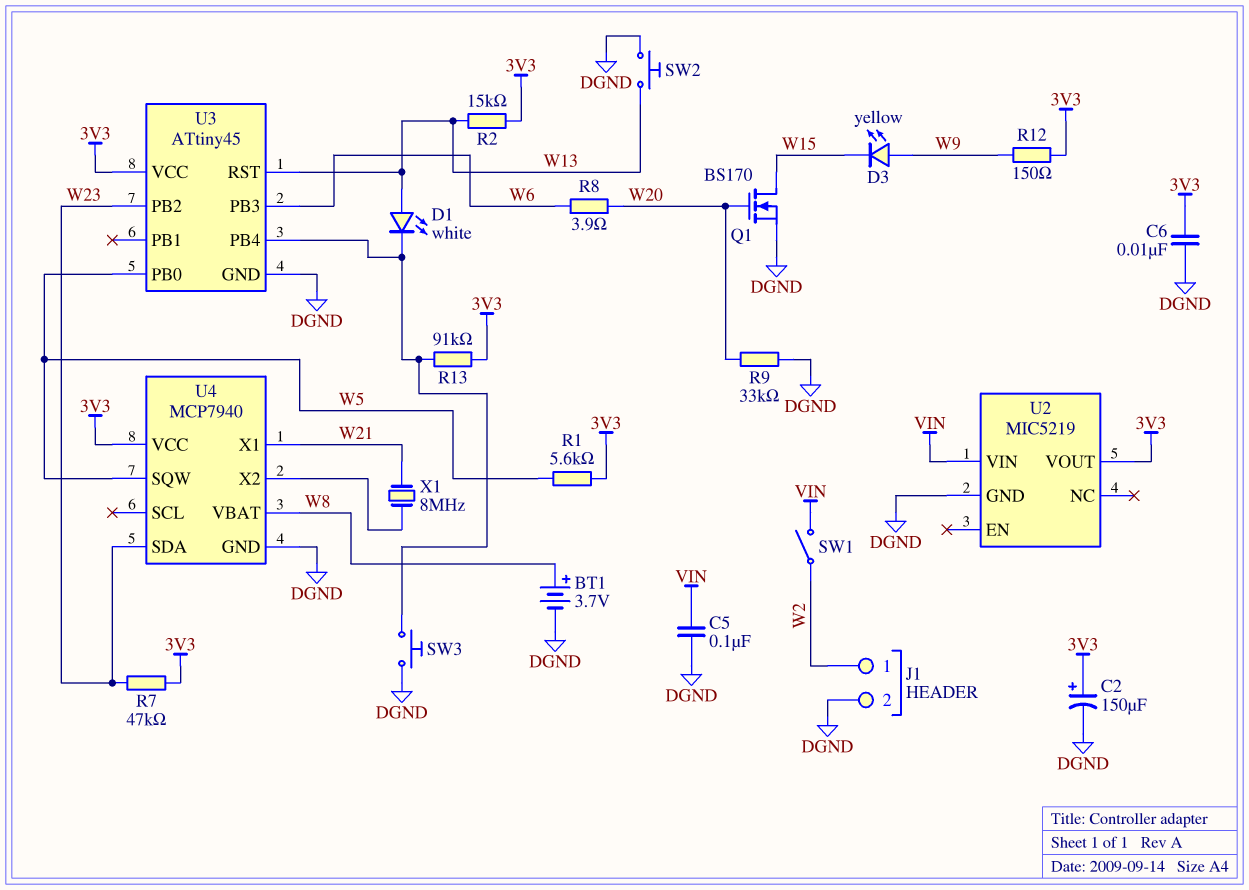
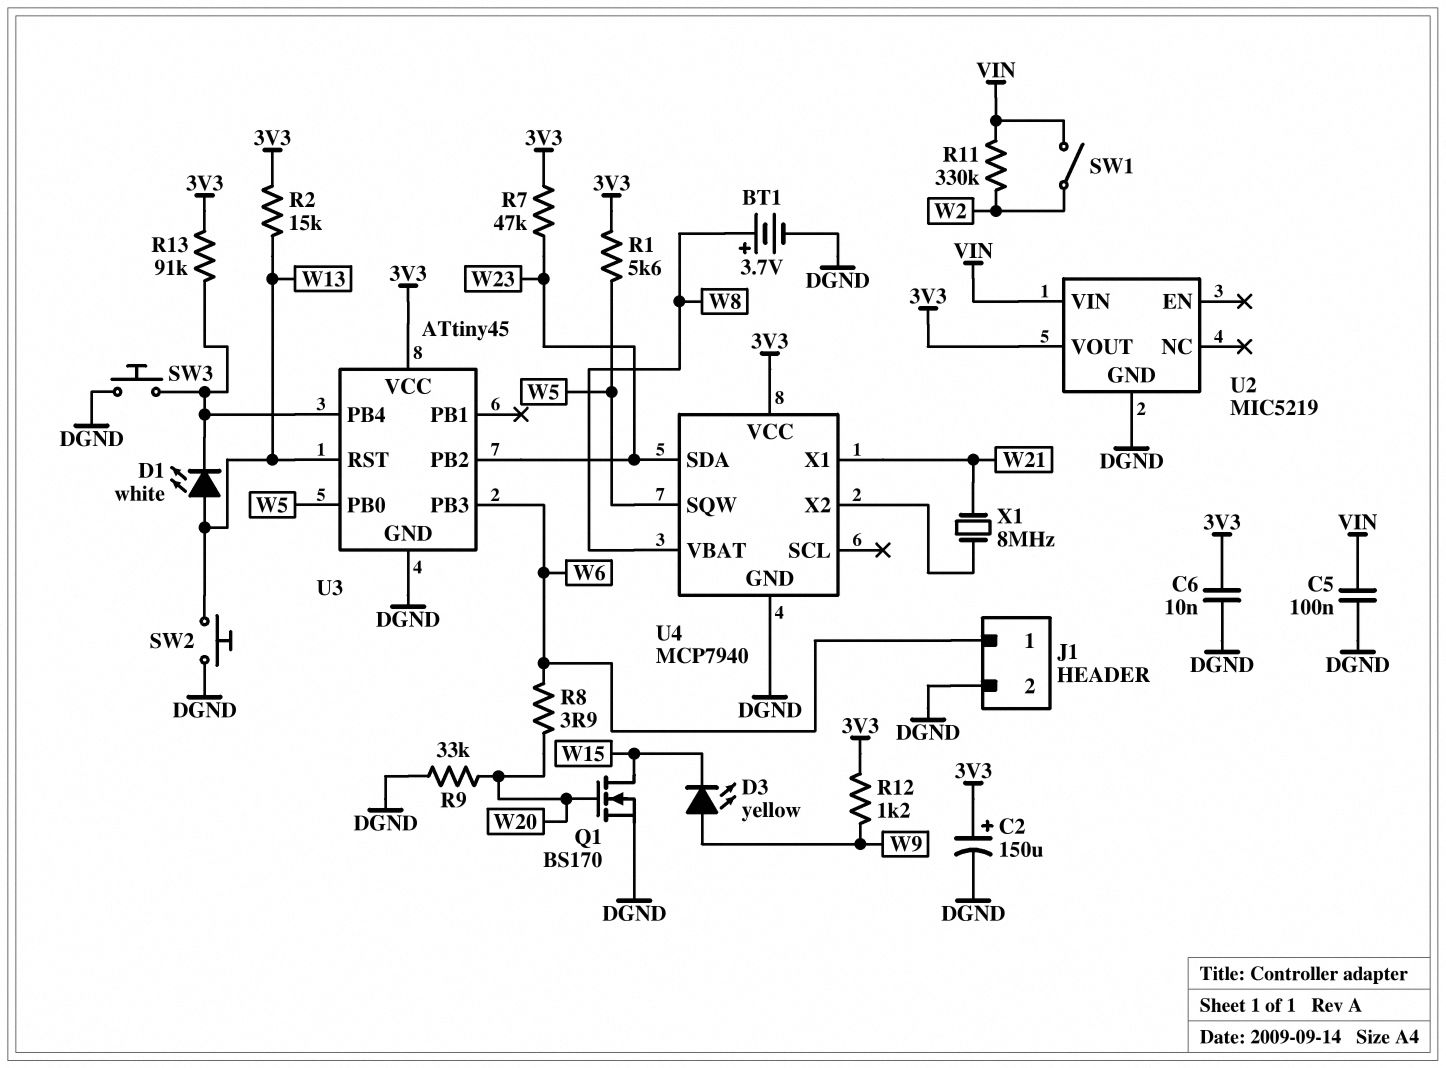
J1 pin 1: W2 -> W6
R11: none -> 330k (VIN, W2)
R12: 150 (3V3, W9) -> 1.2k (3V3, W9)

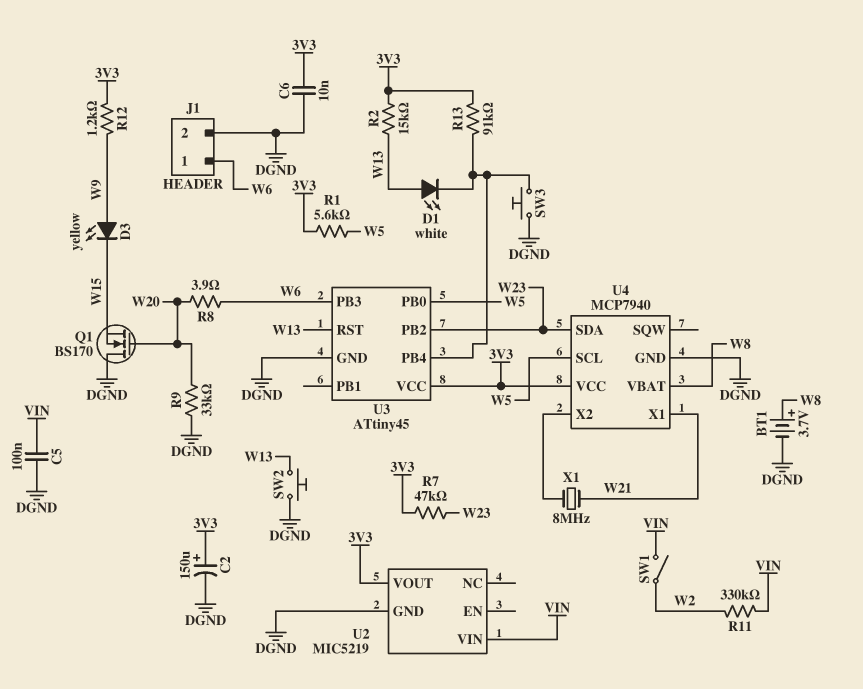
Q1: NMOS BS170 (G W20, D W15, S DGND) -> NMOS BS170 (G W20, D DGND, S W15)
U4 pin SCL: none -> W5
U4 pin SQW: W5 -> none

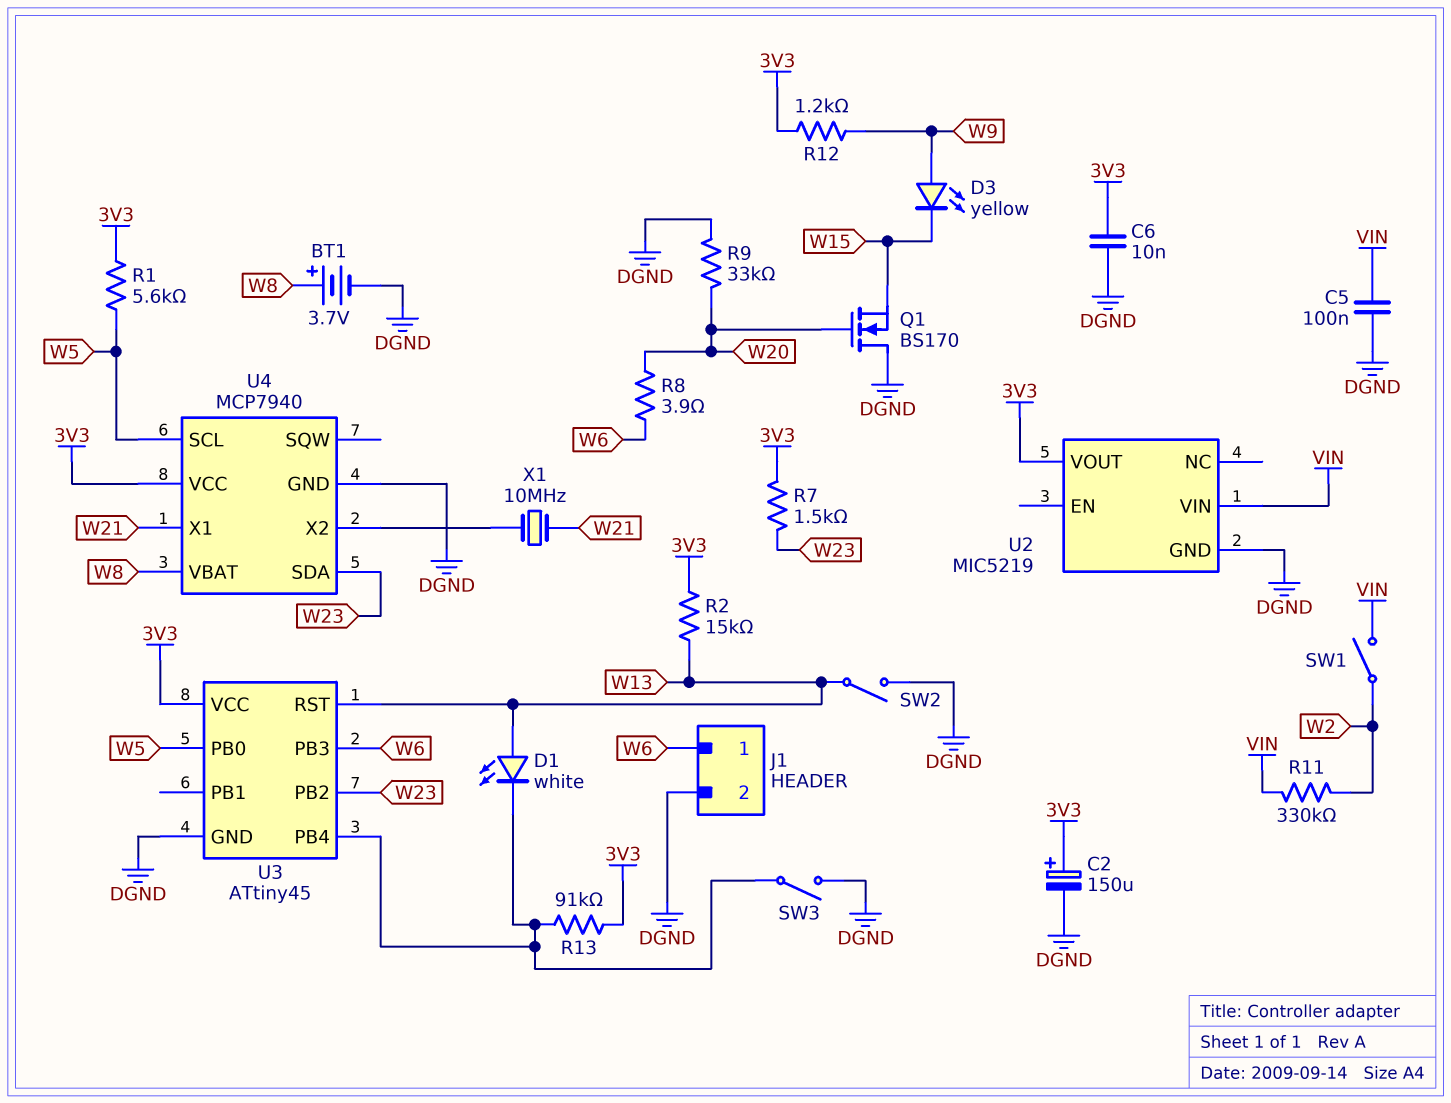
R7: 47k (3V3, W23) -> 1.5k (3V3, W23)
SW2: button (DGND, W13) -> switch (DGND, W13)
SW3: button (DGND, U3/PB4) -> switch (DGND, U3/PB4)
X1: 8MHz (U4/X2, W21) -> 10MHz (U4/X2, W21)

